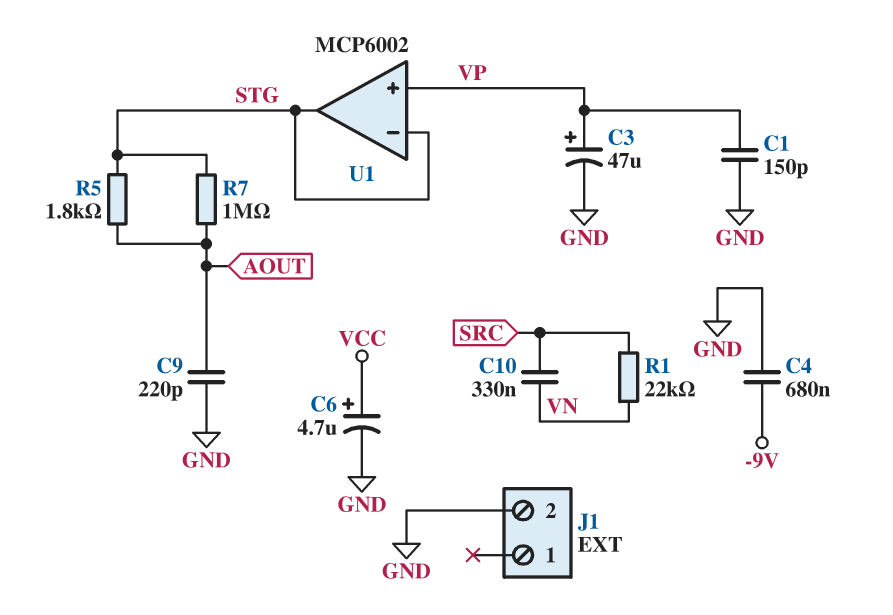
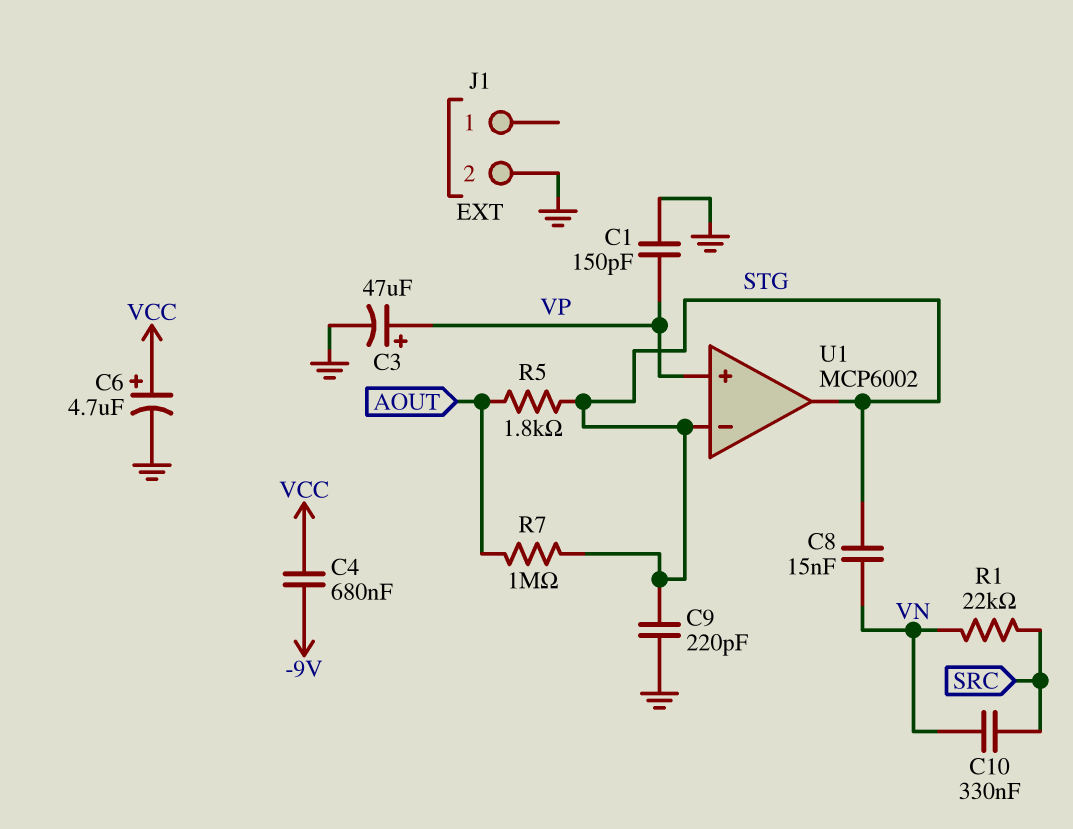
C4: 680nF (-9V, GND) -> 680nF (-9V, VCC)
C8: none -> 15nF (STG, VN)
C9: 220pF (AOUT, GND) -> 220pF (GND, STG)

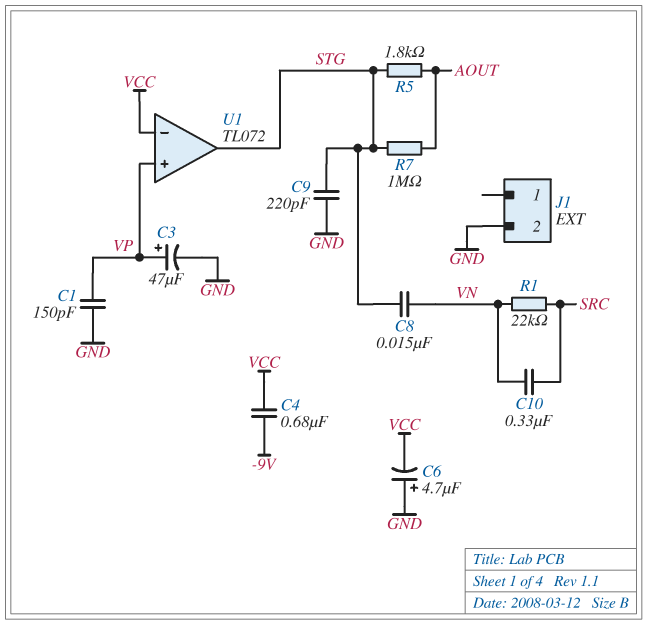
C6: 4.7uF (plus VCC, minus GND) -> 4.7uF (plus GND, minus VCC)
U1: MCP6002 -> TL072
U1 pin in-: STG -> VCC

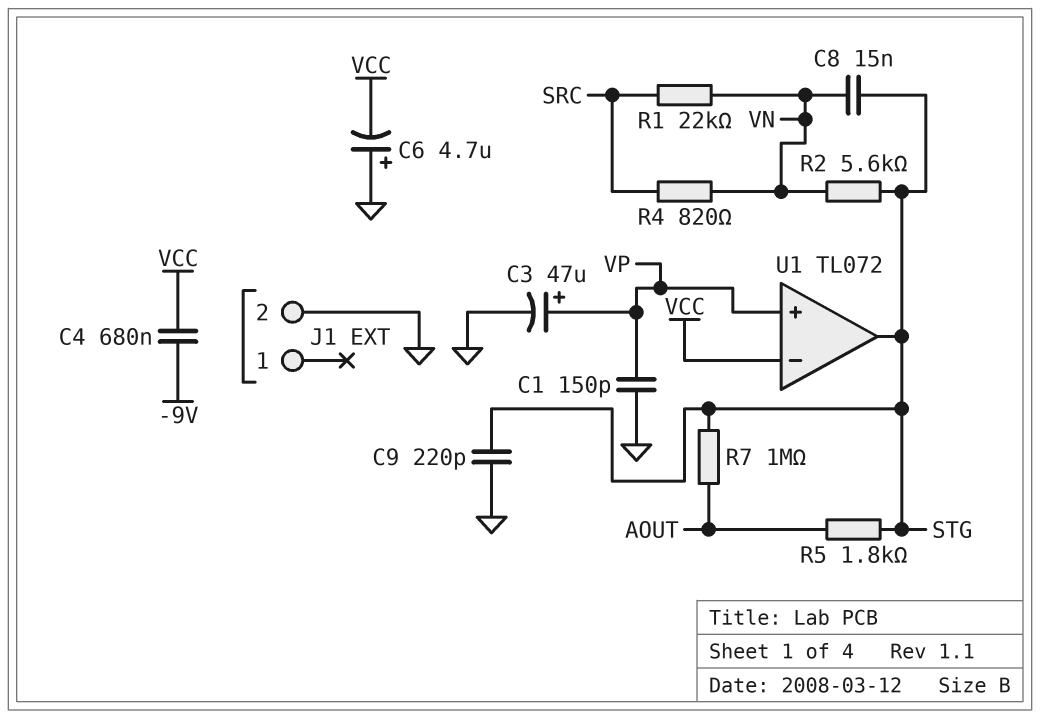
C10: 330nF (SRC, VN) -> none
R2: none -> 5.6k (STG, VN)
R4: none -> 820 (SRC, VN)

